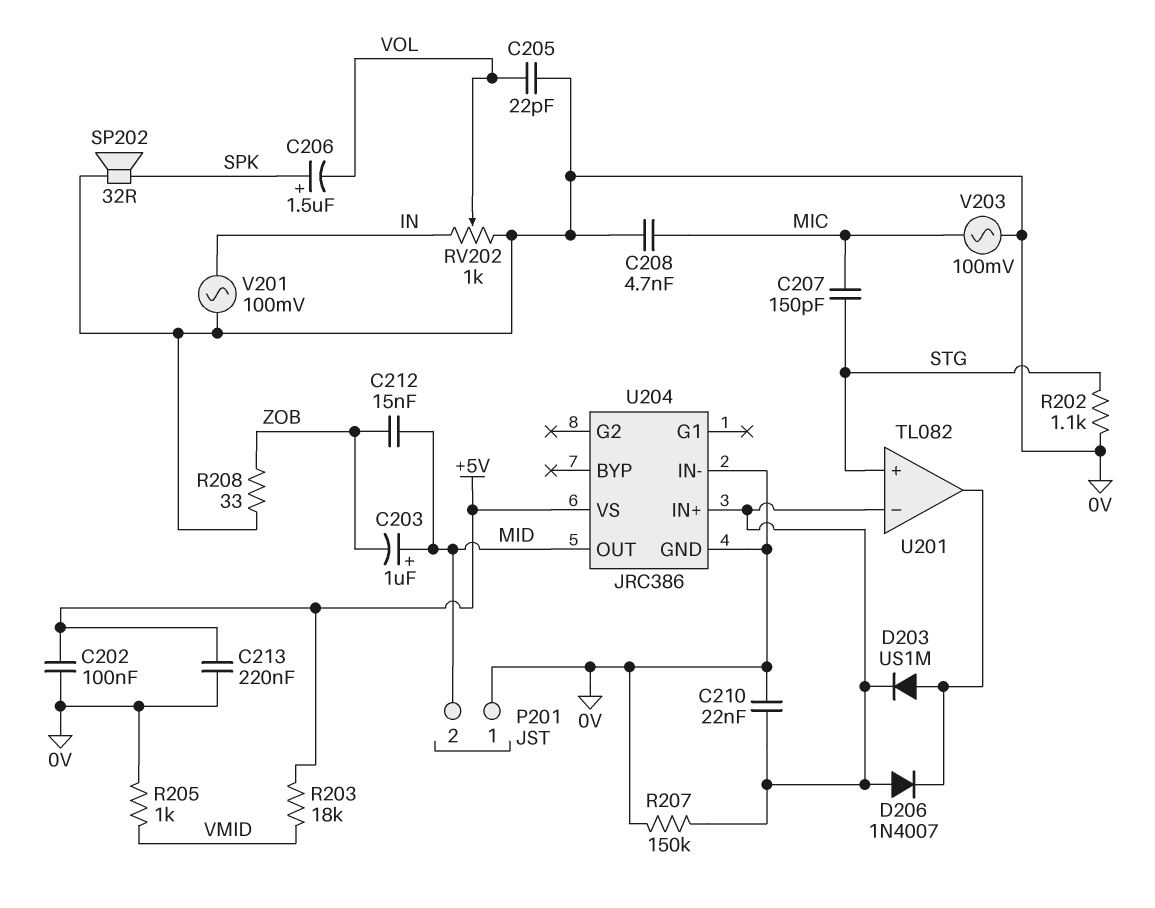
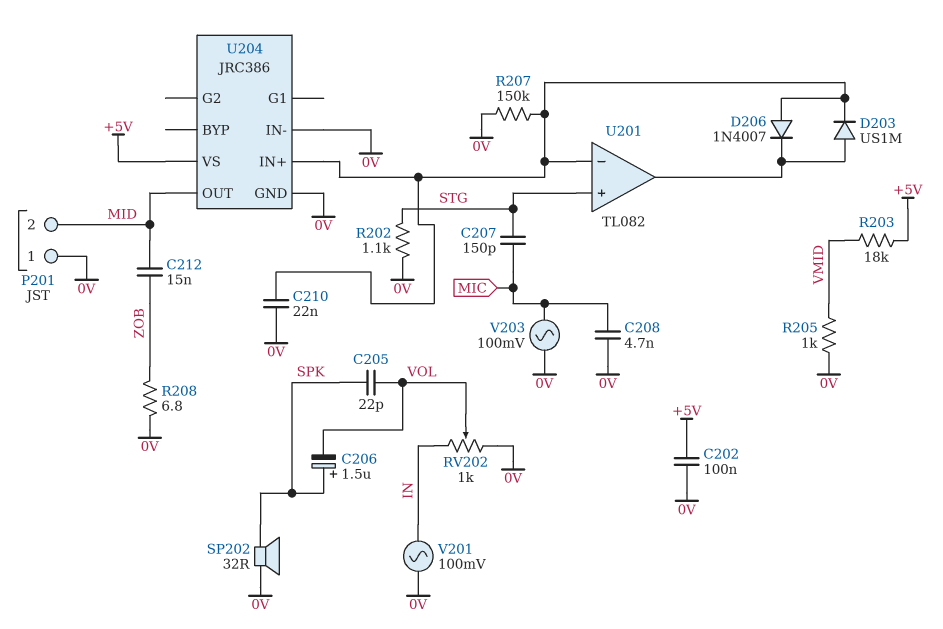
C203: 1uF (plus MID, minus ZOB) -> none
C205: 22pF (0V, VOL) -> 22pF (SPK, VOL)
C213: 220nF (+5V, 0V) -> none
R208: 33 (0V, ZOB) -> 6.8 (0V, ZOB)

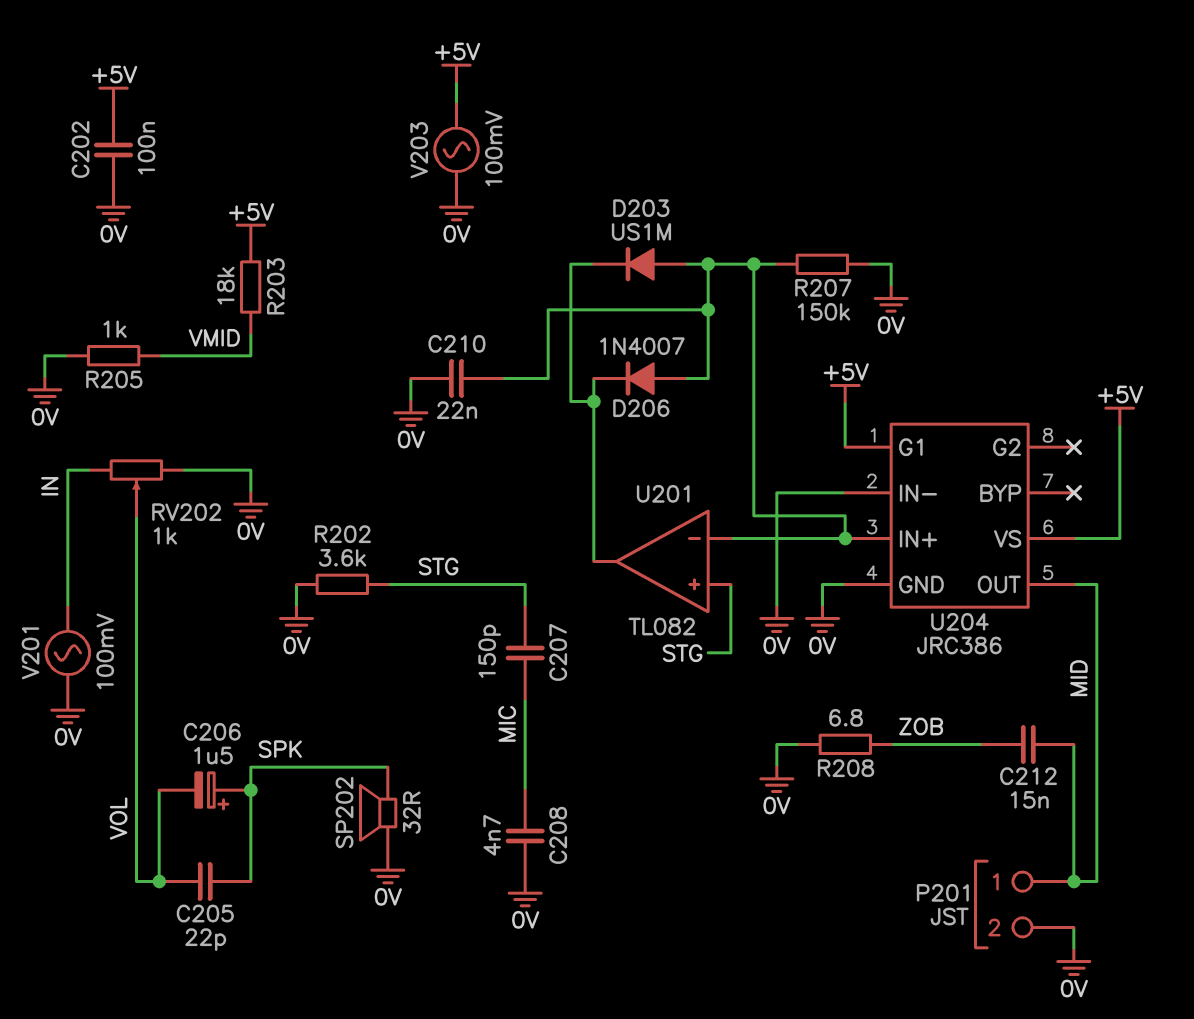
D203: diode US1M (A U201/out, K U201/in-) -> diode US1M (A U201/in-, K U201/out)
P201 pin 1: 0V -> MID
P201 pin 2: MID -> 0V
R202: 1.1k (0V, STG) -> 3.6k (0V, STG)
U204 pin G1: none -> +5V
V203: AC 100mV (0V, MIC) -> AC 100mV (+5V, 0V)

